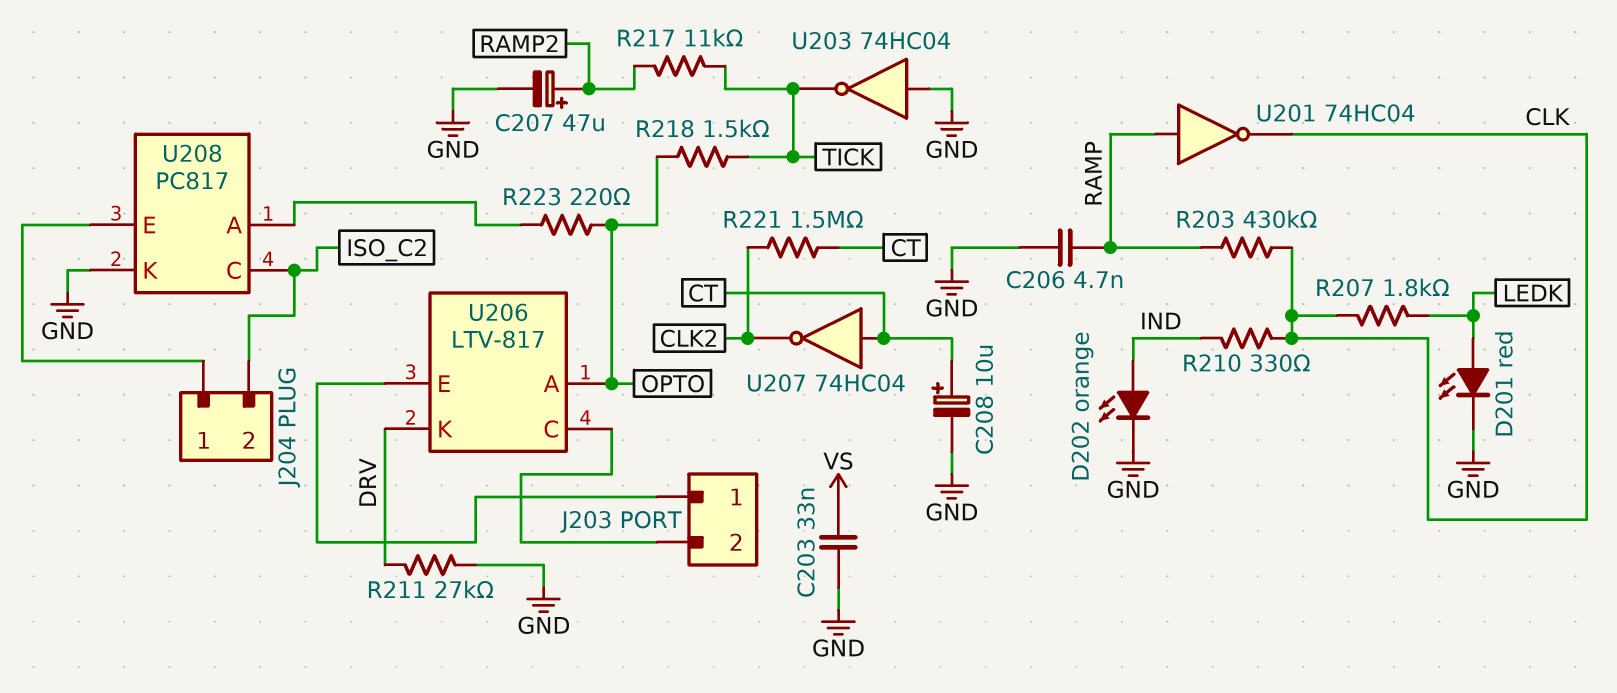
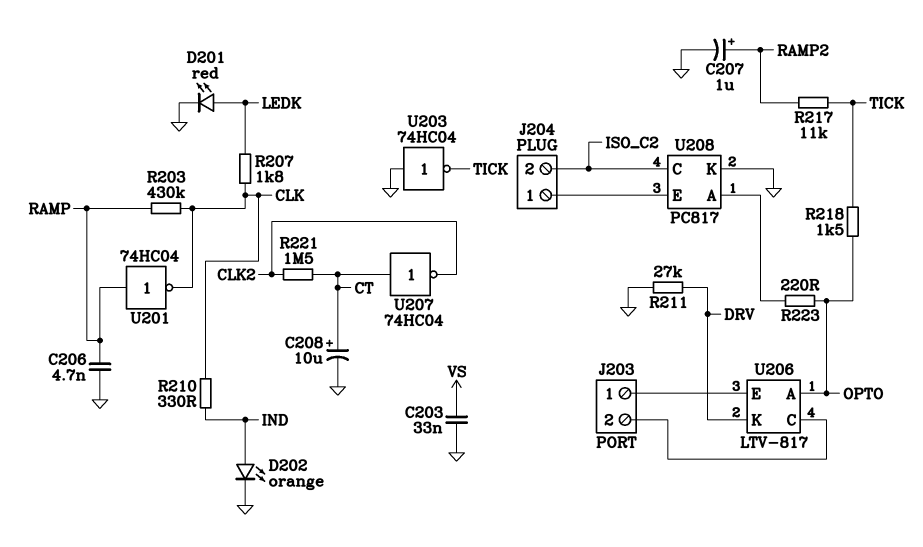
C207: 47uF (plus RAMP2, minus GND) -> 1uF (plus RAMP2, minus GND)

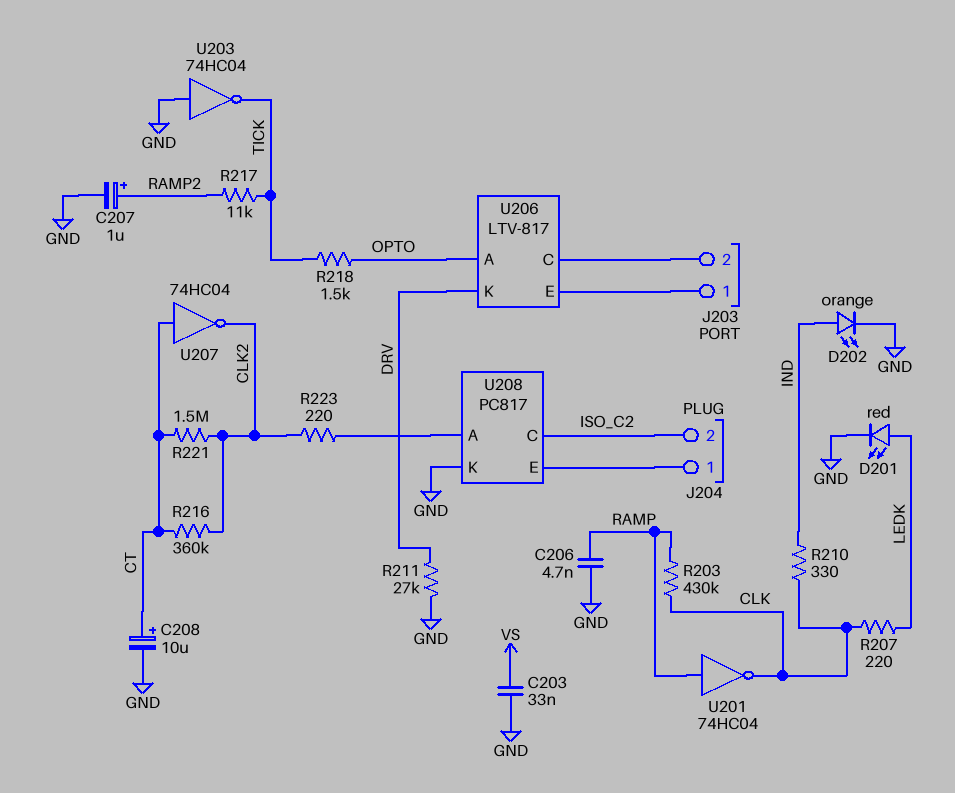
R207: 1.8k (CLK, LEDK) -> 220 (CLK, LEDK)
R216: none -> 360k (CLK2, CT)
R223: 220 (OPTO, U208/A) -> 220 (CLK2, U208/A)

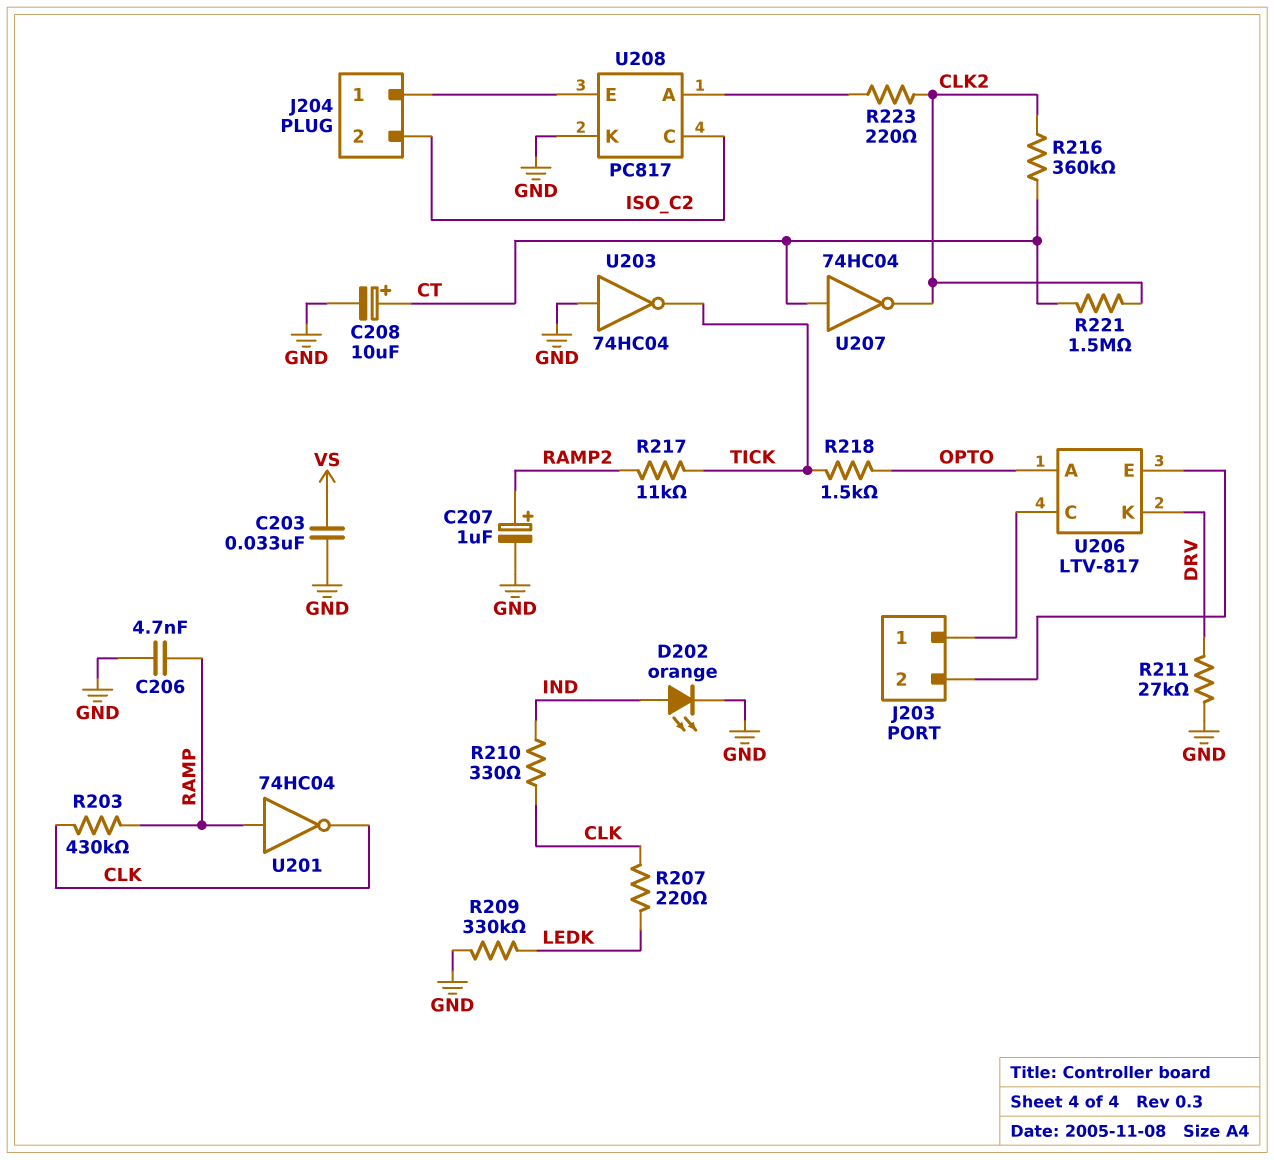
D201: LED red (A LEDK, K GND) -> none
R209: none -> 330k (GND, LEDK)
U206 pin C: J203/2 -> J203/1
U206 pin E: J203/1 -> J203/2

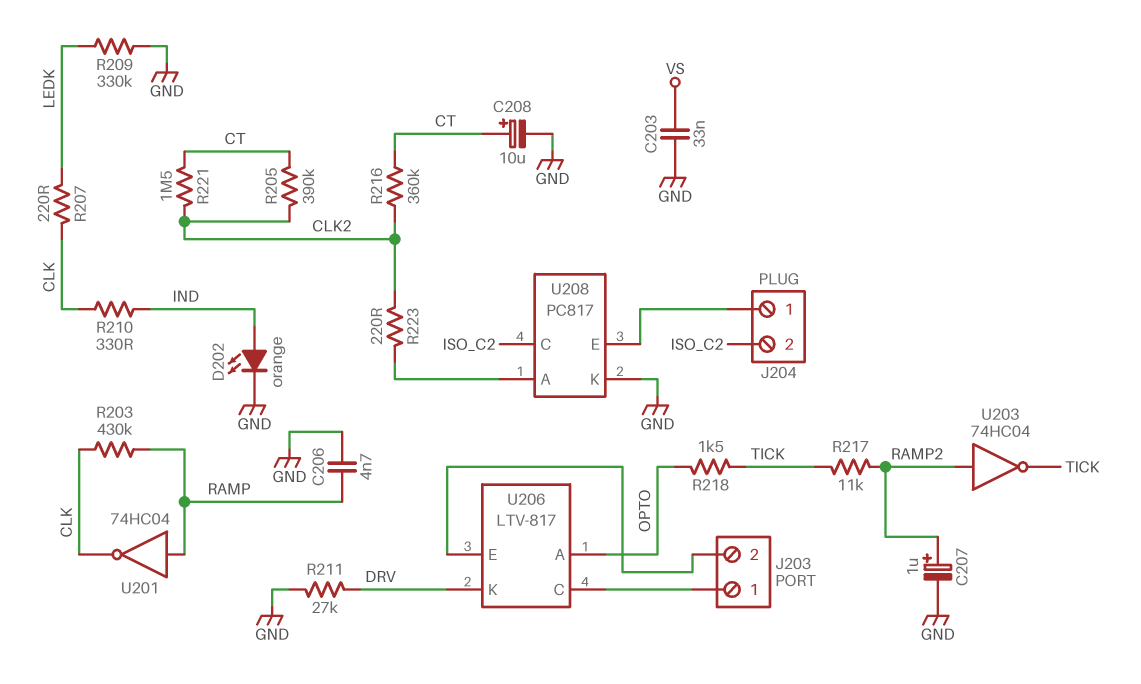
R205: none -> 390k (CLK2, CT)
U203: NOT 74HC04 (in GND, out TICK) -> NOT 74HC04 (in RAMP2, out TICK)
U207: NOT 74HC04 (in CT, out CLK2) -> none

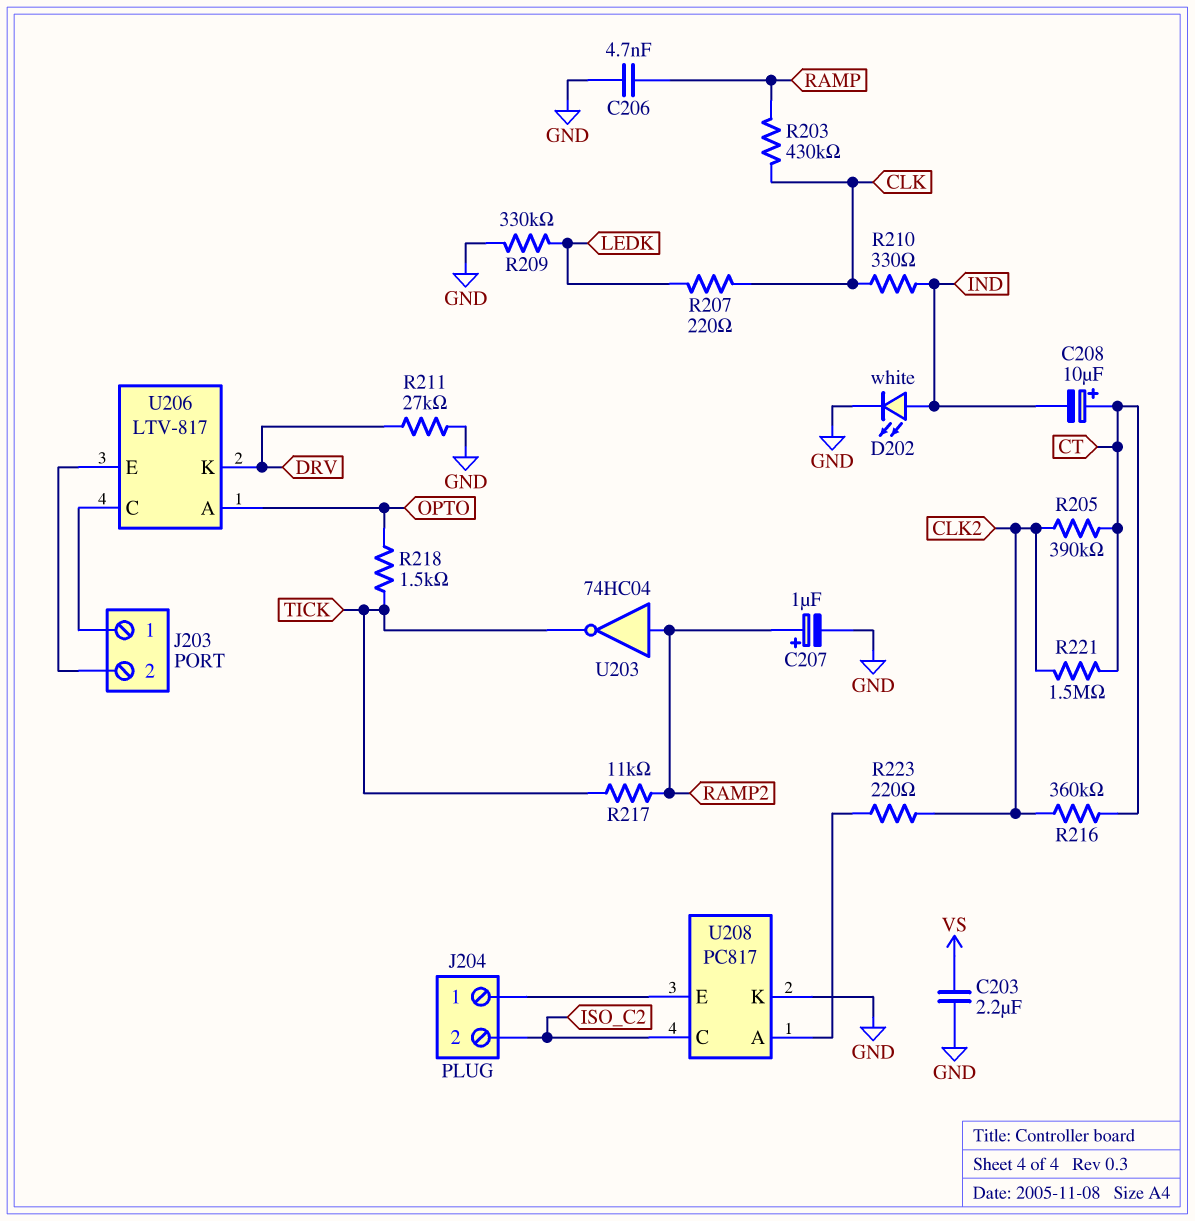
C203: 33nF (GND, VS) -> 2.2uF (GND, VS)
C208: 10uF (plus CT, minus GND) -> 10uF (plus CT, minus IND)
D202: LED orange (A IND, K GND) -> LED white (A IND, K GND)
U201: NOT 74HC04 (in RAMP, out CLK) -> none

